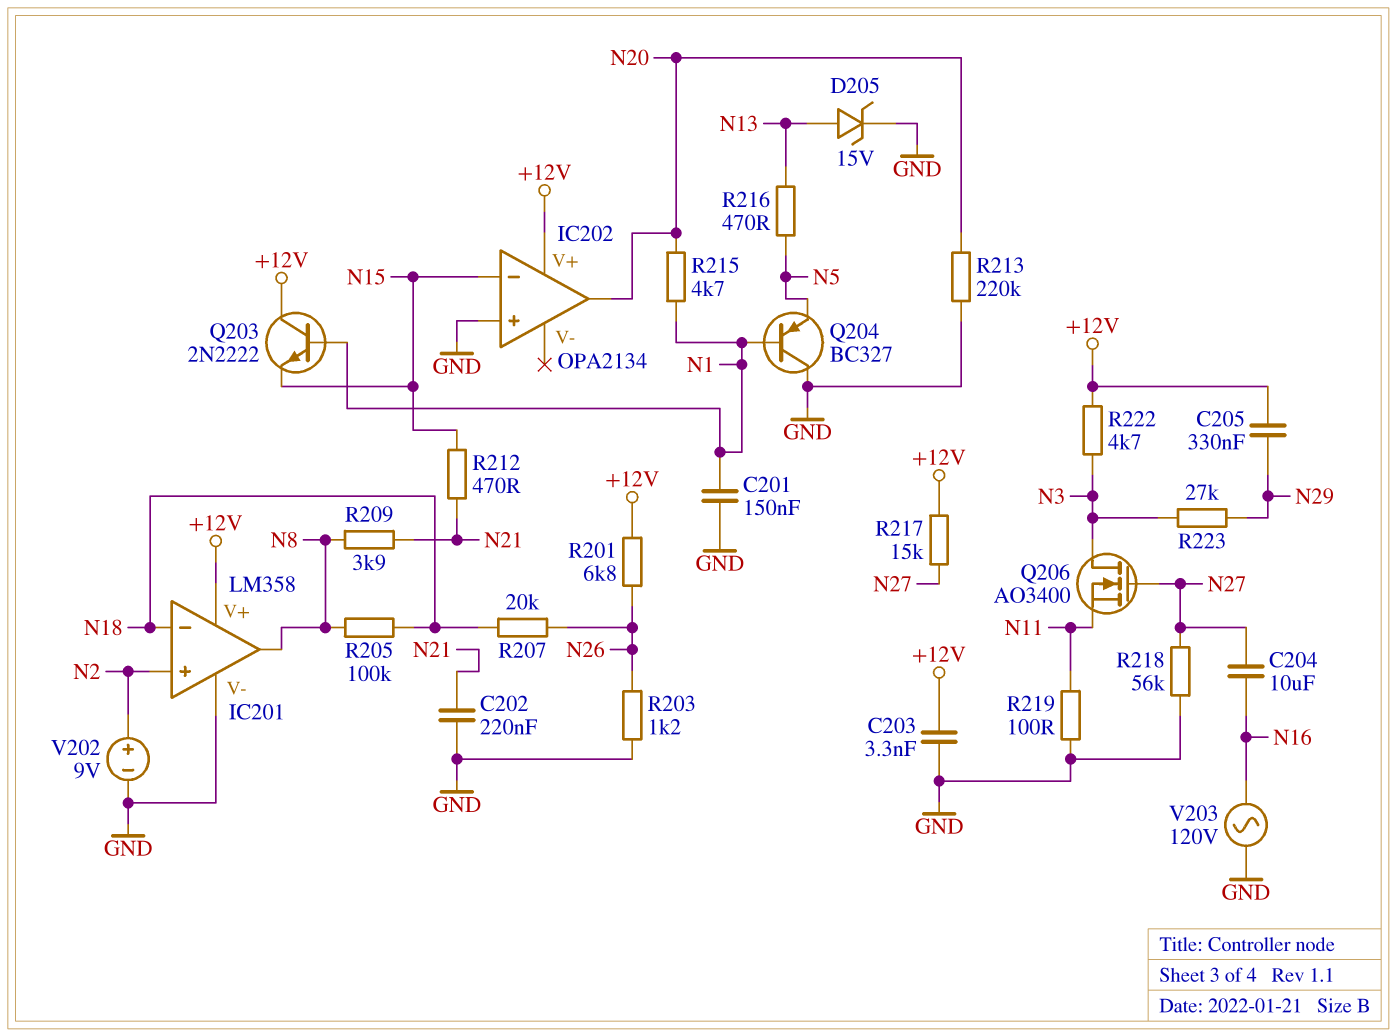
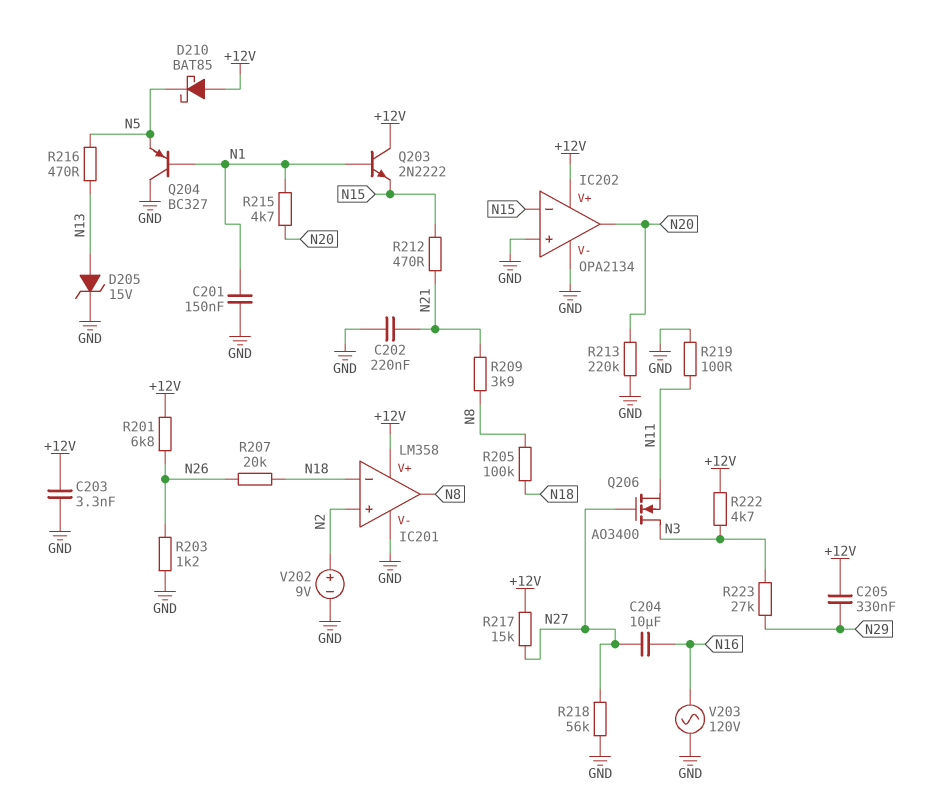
D210: none -> schottky BAT85 (A +12V, K N5)
IC202 pin V-: none -> GND

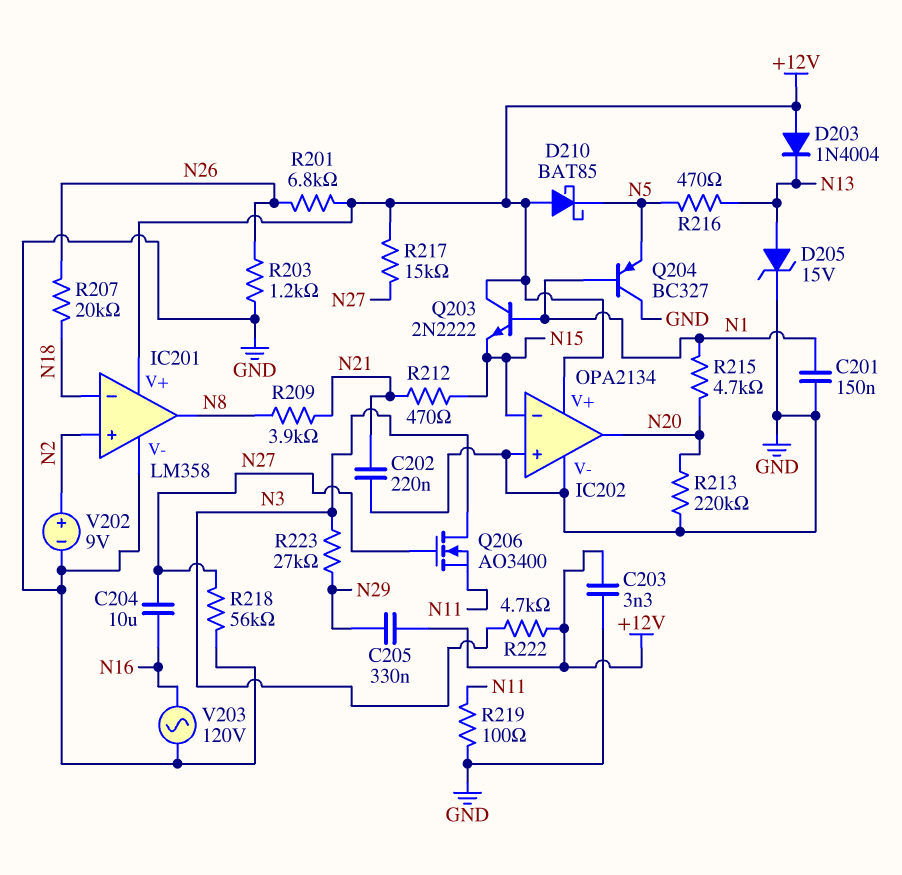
D203: none -> diode 1N4004 (A +12V, K N13)
R205: 100k (N8, N18) -> none

